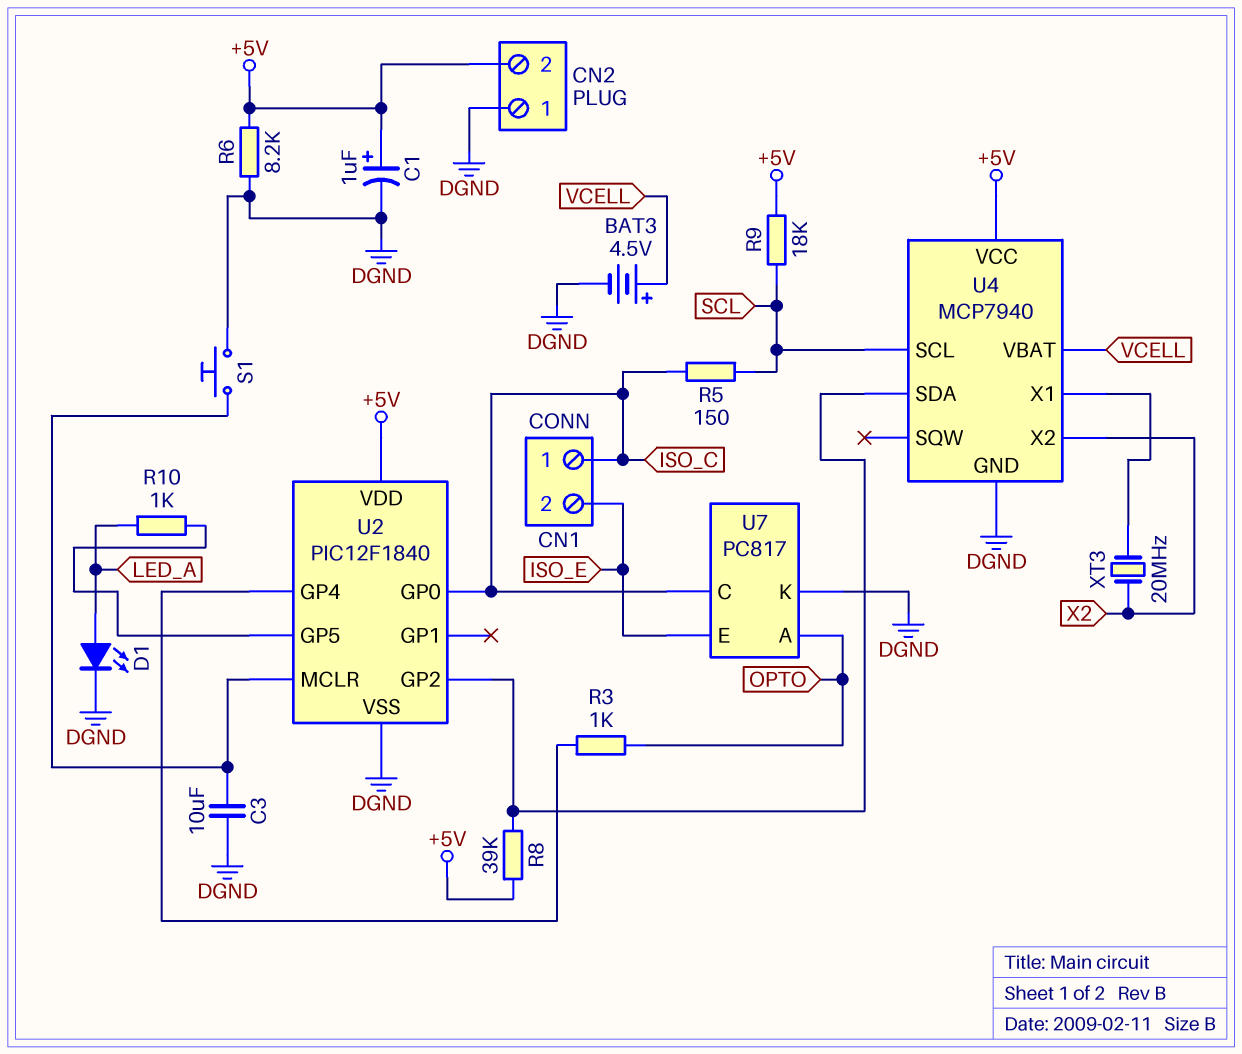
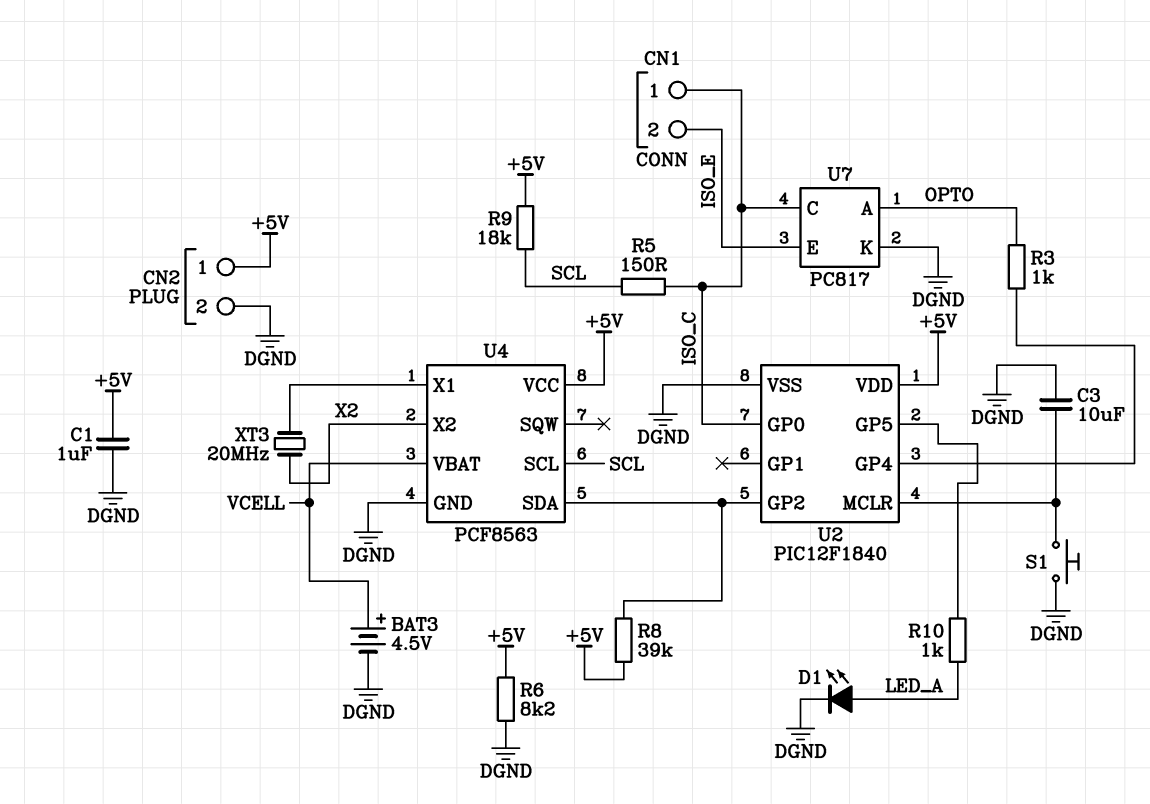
C1: 1uF (plus +5V, minus DGND) -> 1uF (+5V, DGND)
CN2 pin 1: DGND -> +5V
CN2 pin 2: +5V -> DGND
U4: MCP7940 -> PCF8563

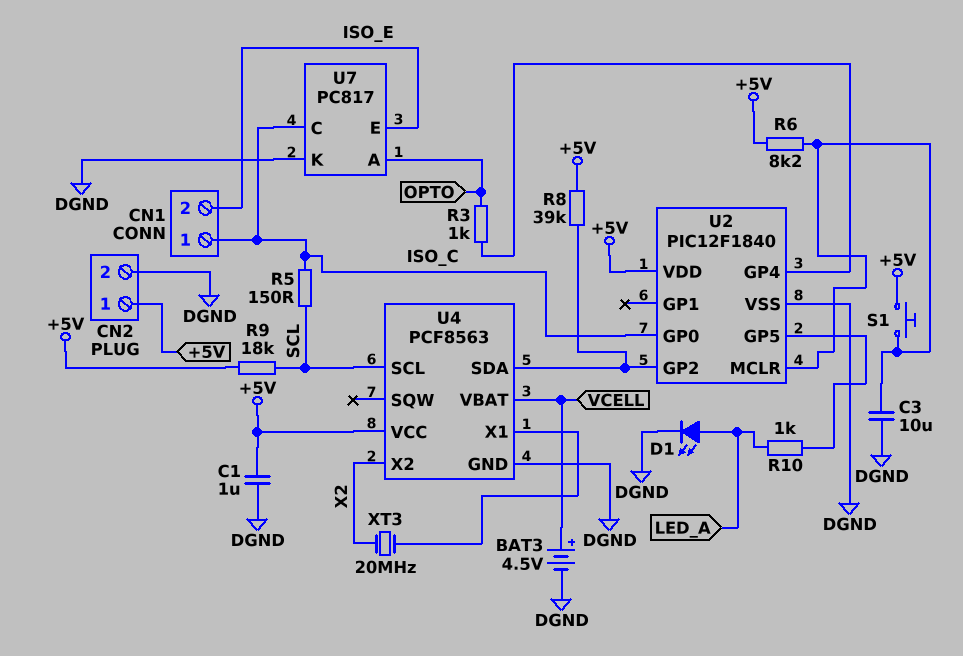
R6: 8.2k (+5V, DGND) -> 8.2k (+5V, U2/MCLR)
S1: button (DGND, U2/MCLR) -> button (+5V, U2/MCLR)

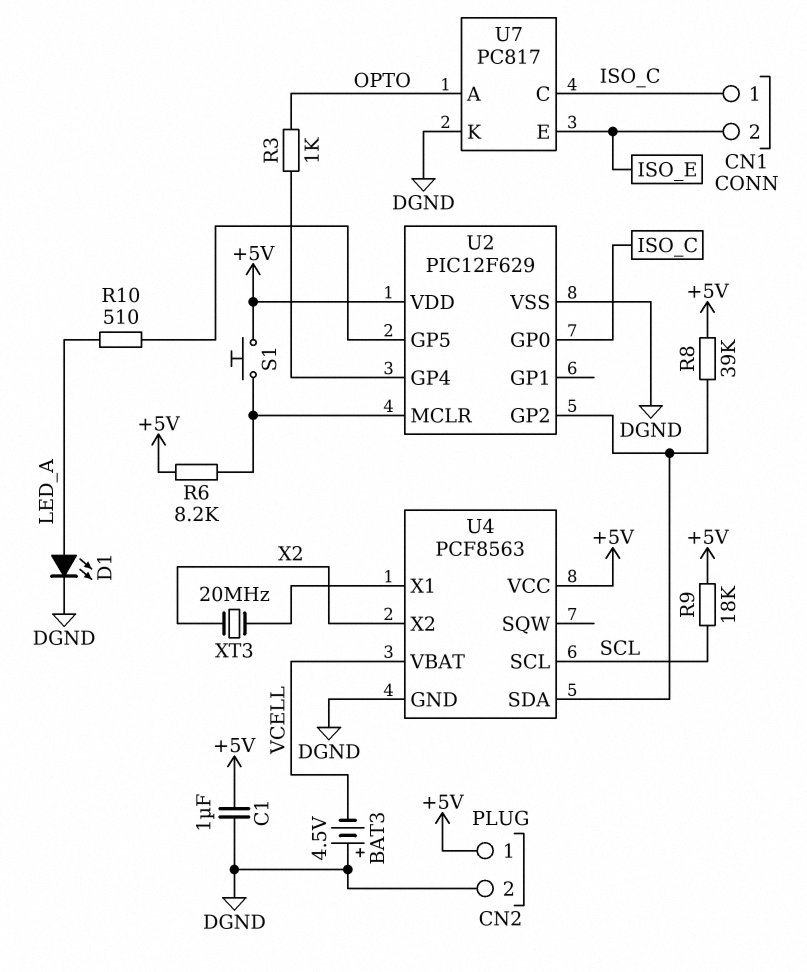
BAT3: 4.5V (plus VCELL, minus DGND) -> 4.5V (plus DGND, minus VCELL)
C3: 10uF (DGND, U2/MCLR) -> none
R5: 150 (ISO_C, SCL) -> none
R10: 1k (LED_A, U2/GP5) -> 510 (LED_A, U2/GP5)
U2: PIC12F1840 -> PIC12F629

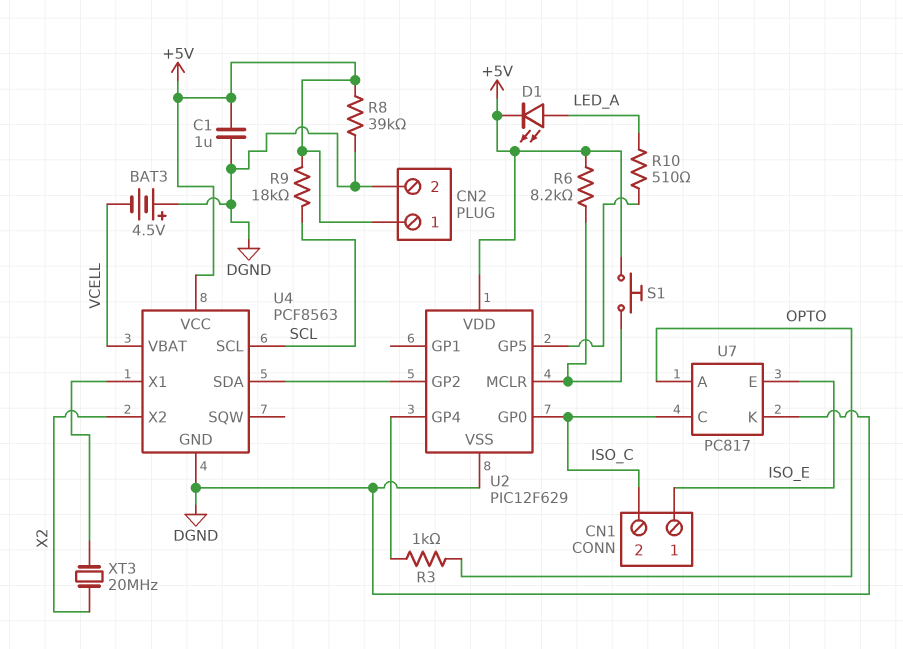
CN1 pin 1: ISO_C -> ISO_E
CN1 pin 2: ISO_E -> ISO_C
D1: LED (A LED_A, K DGND) -> LED (A LED_A, K +5V)
R8: 39k (+5V, U2/GP2) -> 39k (+5V, DGND)

